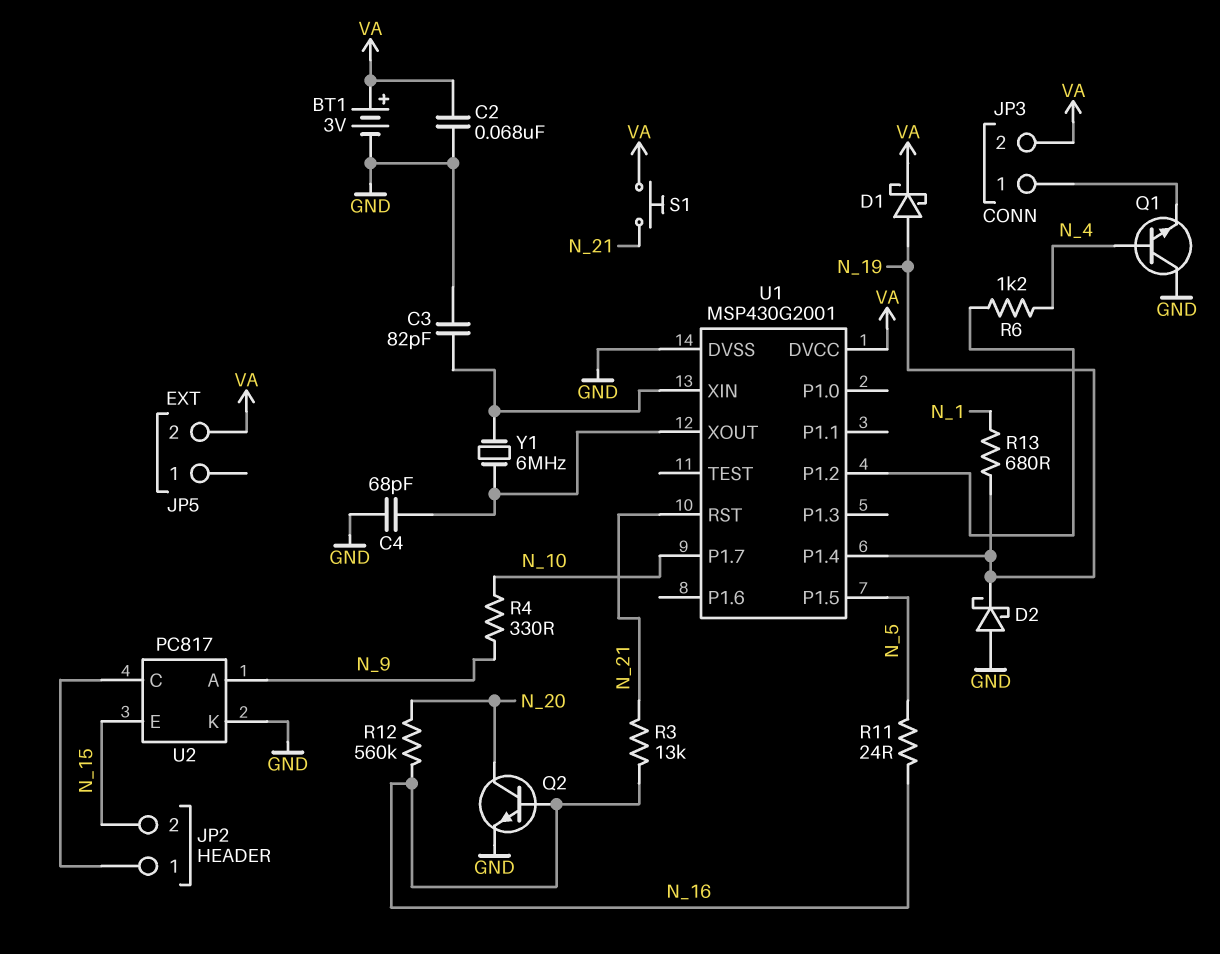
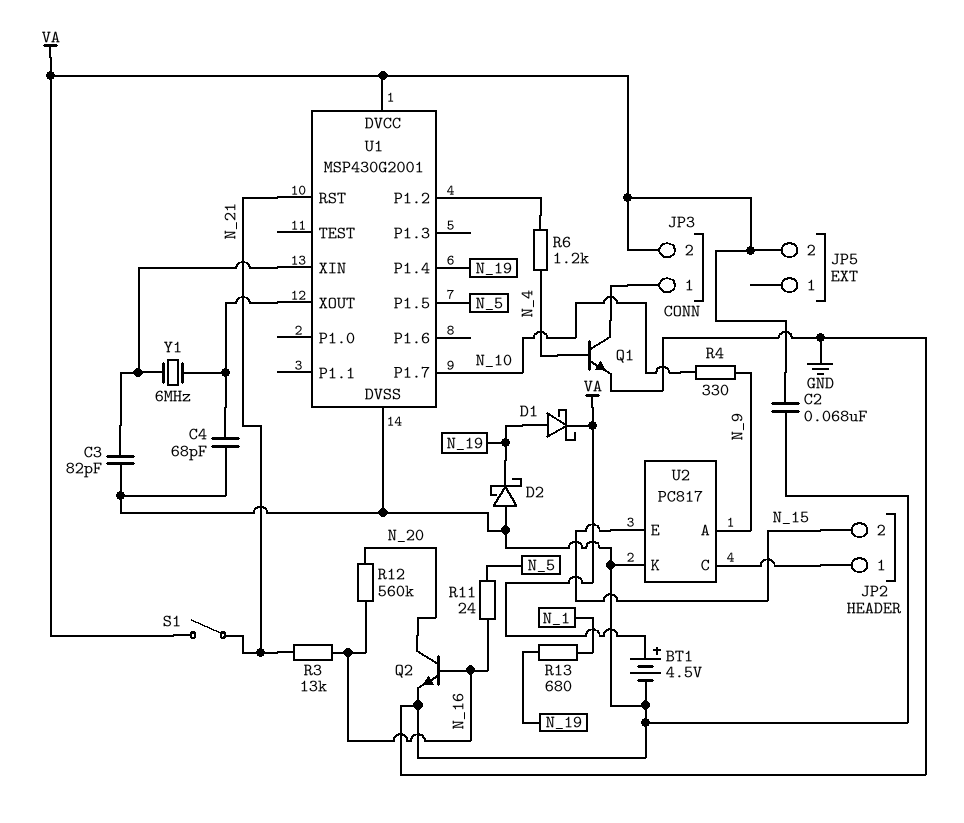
BT1: 3V (plus VA, minus GND) -> 4.5V (plus VA, minus GND)
Q1: NPN (B N_4, C GND, E JP3/1) -> NPN (B N_4, C JP3/1, E GND)
S1: button (N_21, VA) -> switch (N_21, VA)

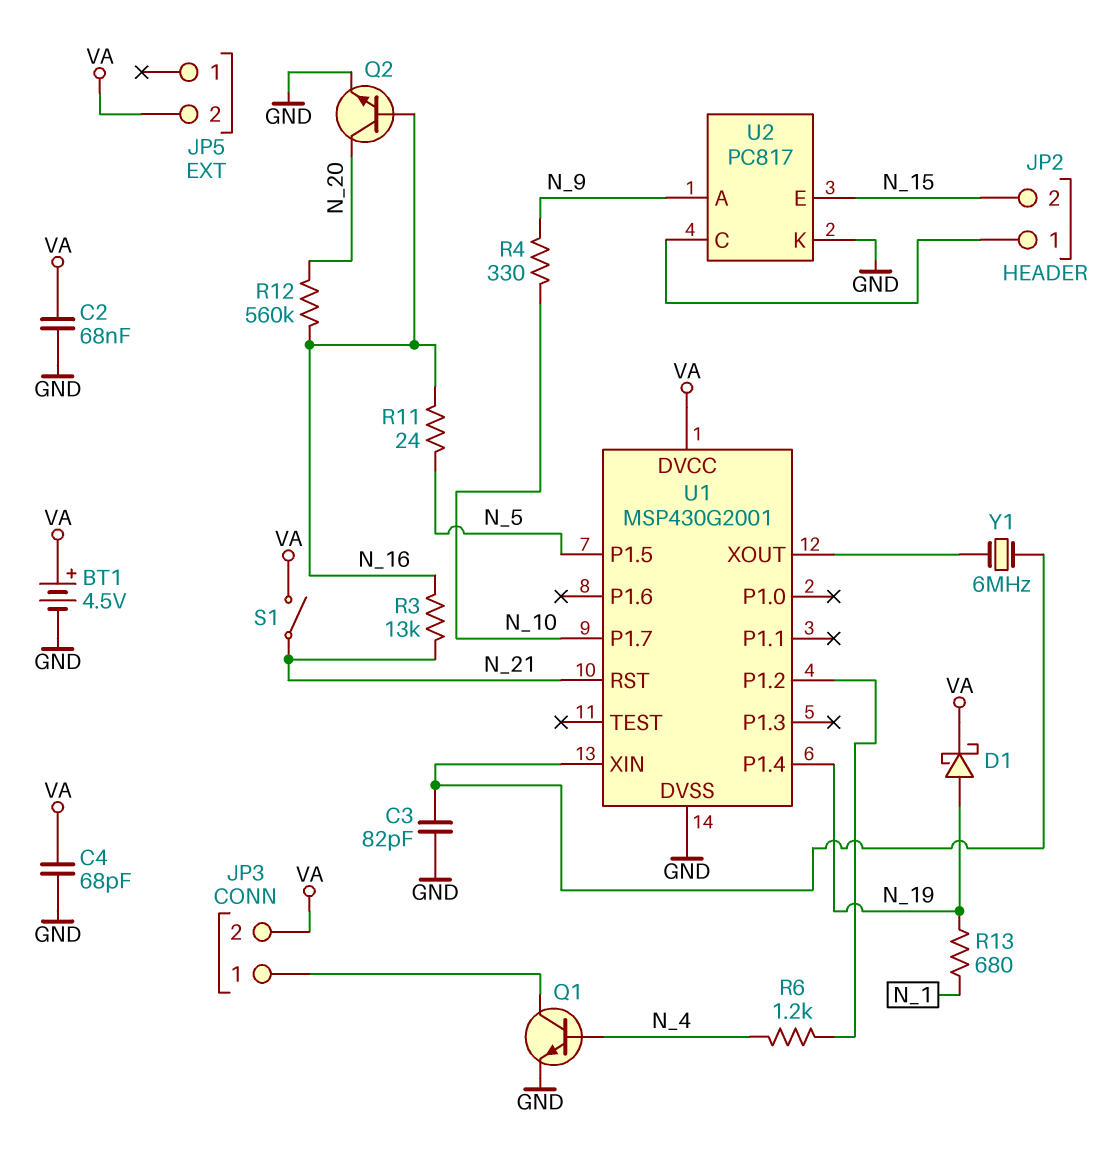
C4: 68pF (GND, U1/XOUT) -> 68pF (GND, VA)
D2: schottky (A GND, K N_19) -> none

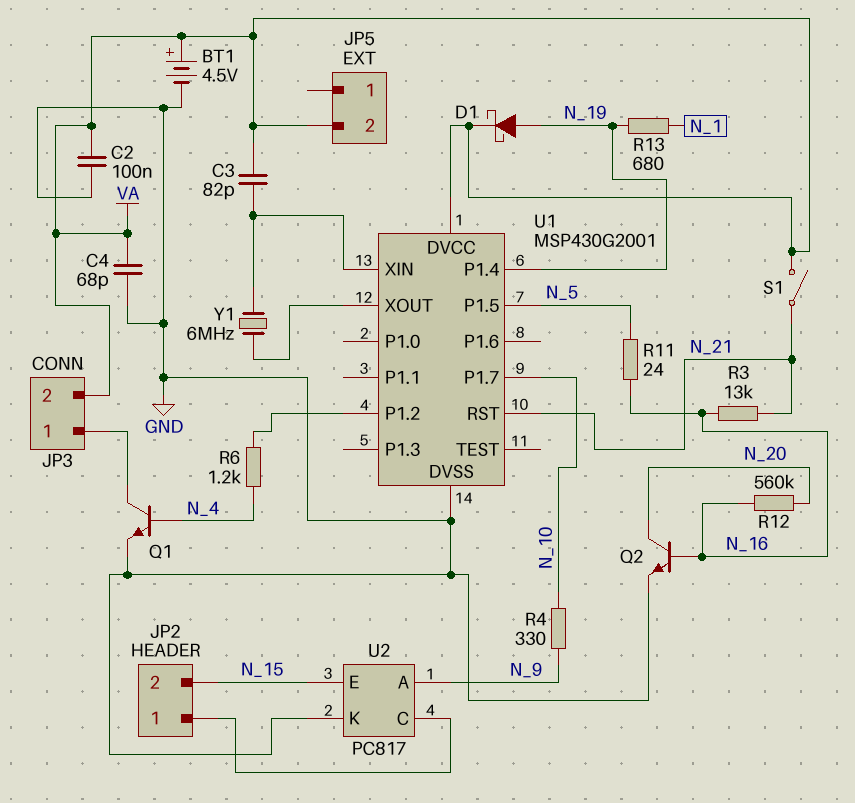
C2: 68nF (GND, VA) -> 100nF (GND, VA)
C3: 82pF (GND, U1/XIN) -> 82pF (U1/XIN, VA)

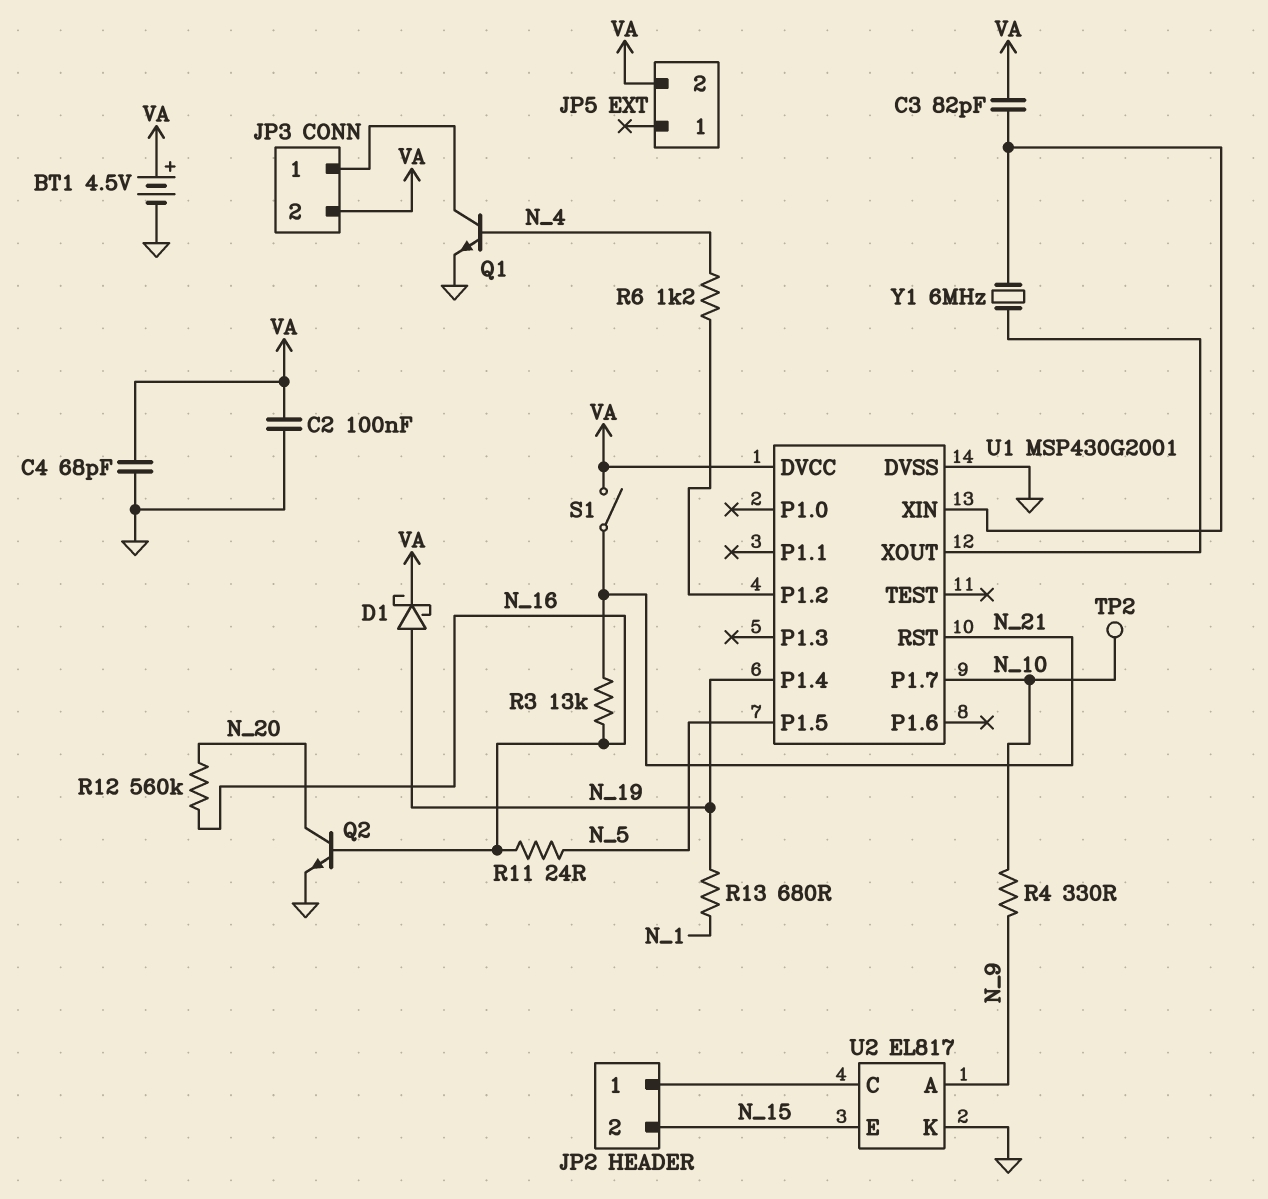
TP2: none -> test point (N_10)
U2: PC817 -> EL817

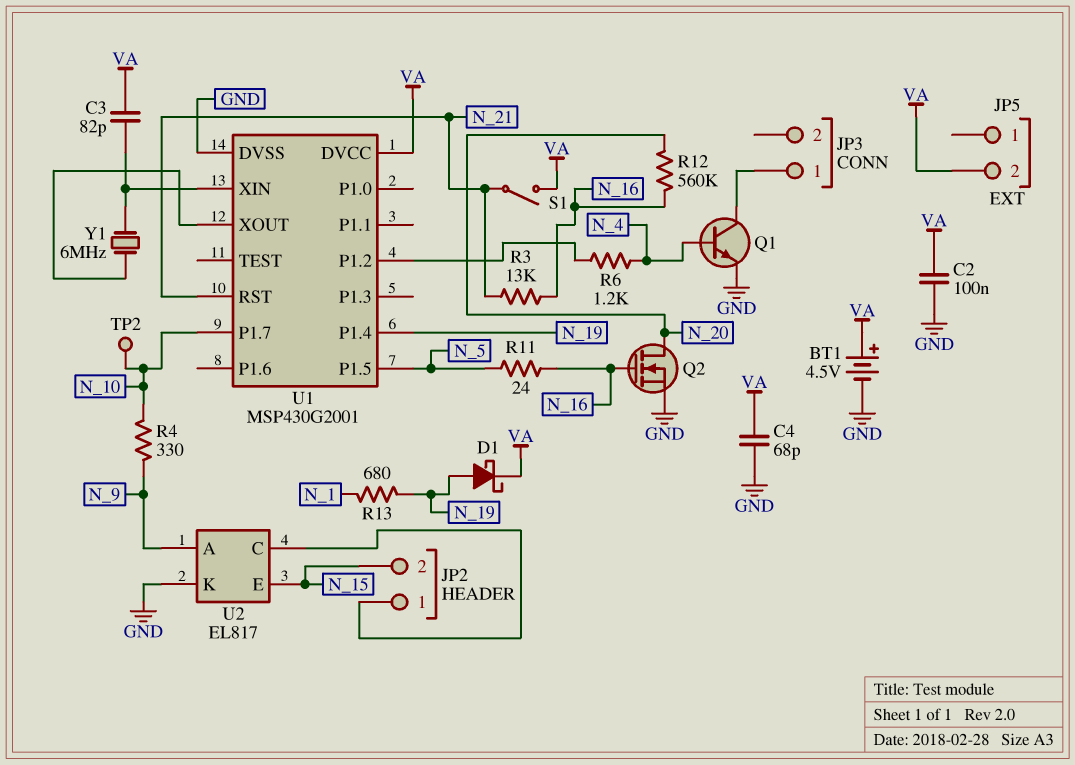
JP3 pin 2: VA -> none
Q2: NPN (B N_16, C N_20, E GND) -> NMOS (G N_16, D N_20, S GND)

